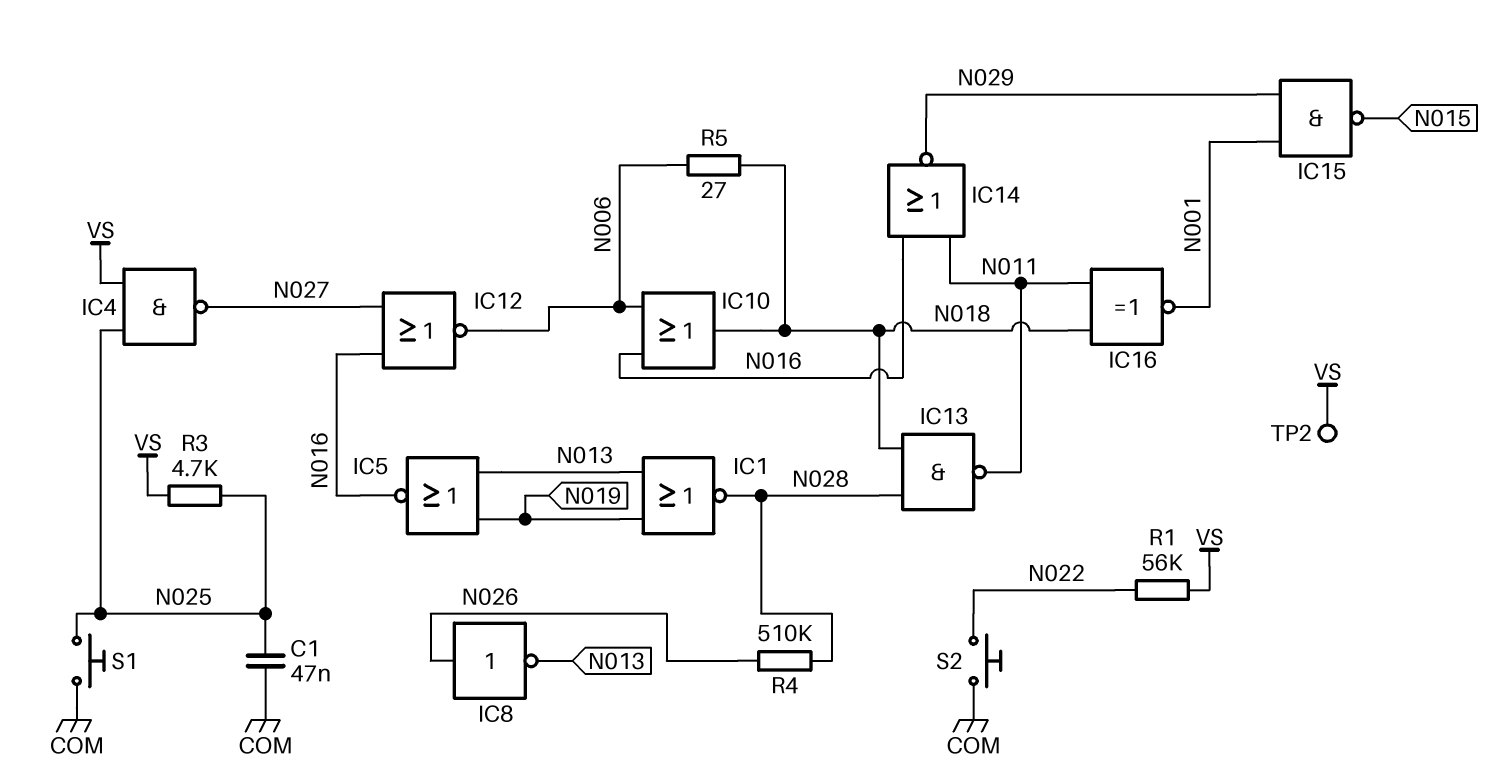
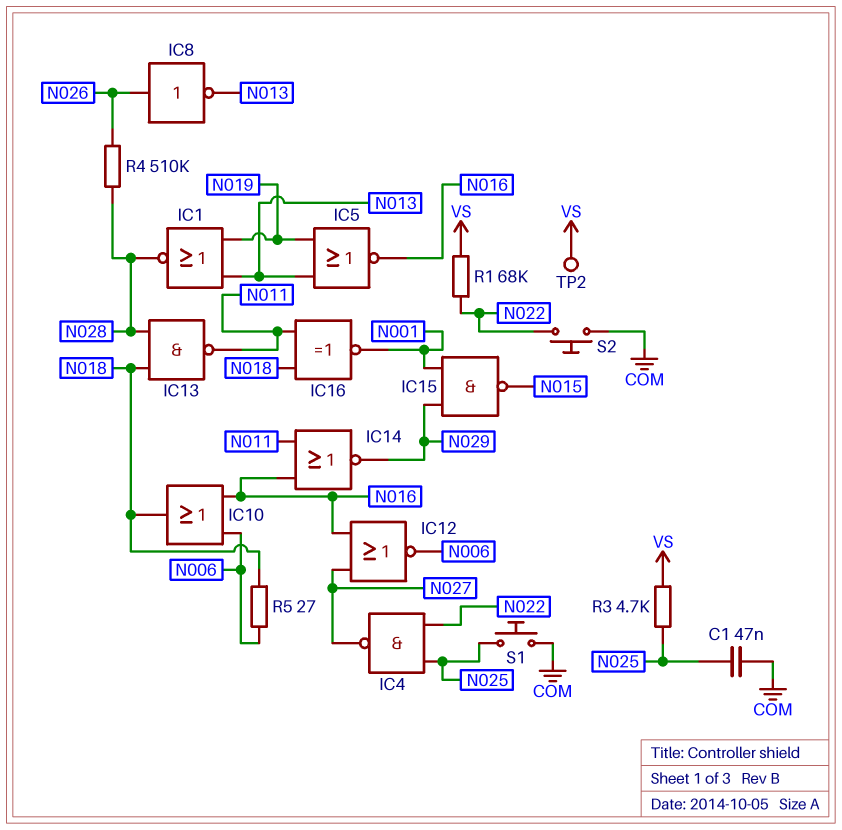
IC4: NAND (in N025, in VS, out N027) -> NAND (in N022, in N025, out N027)
R1: 56k (N022, VS) -> 68k (N022, VS)

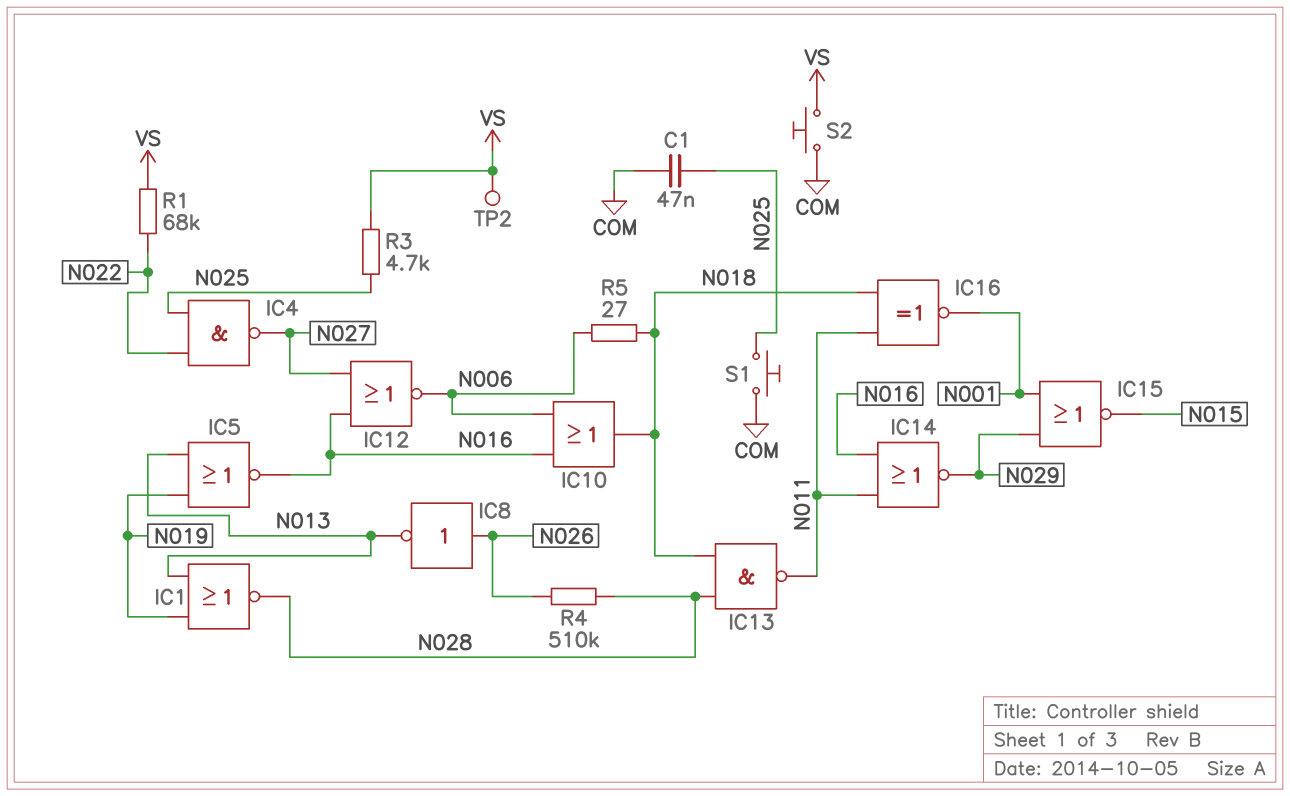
IC15: NAND (in N001, in N029, out N015) -> NOR (in N001, in N029, out N015)
S2: button (COM, N022) -> button (COM, VS)

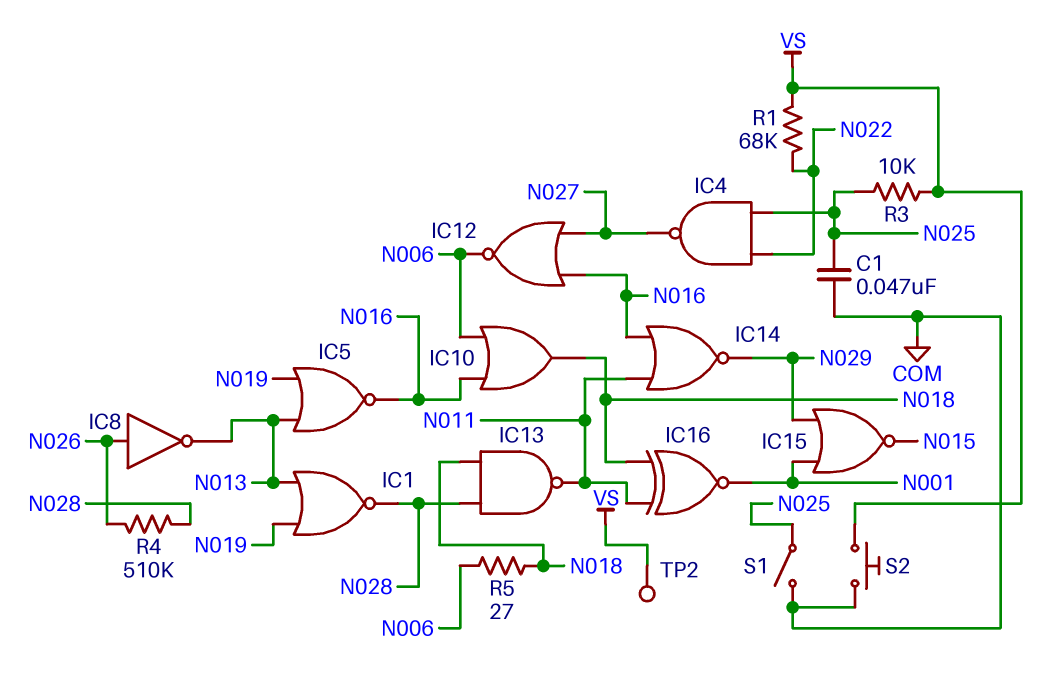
R3: 4.7k (N025, VS) -> 10k (N025, VS)
S1: button (COM, N025) -> switch (COM, N025)

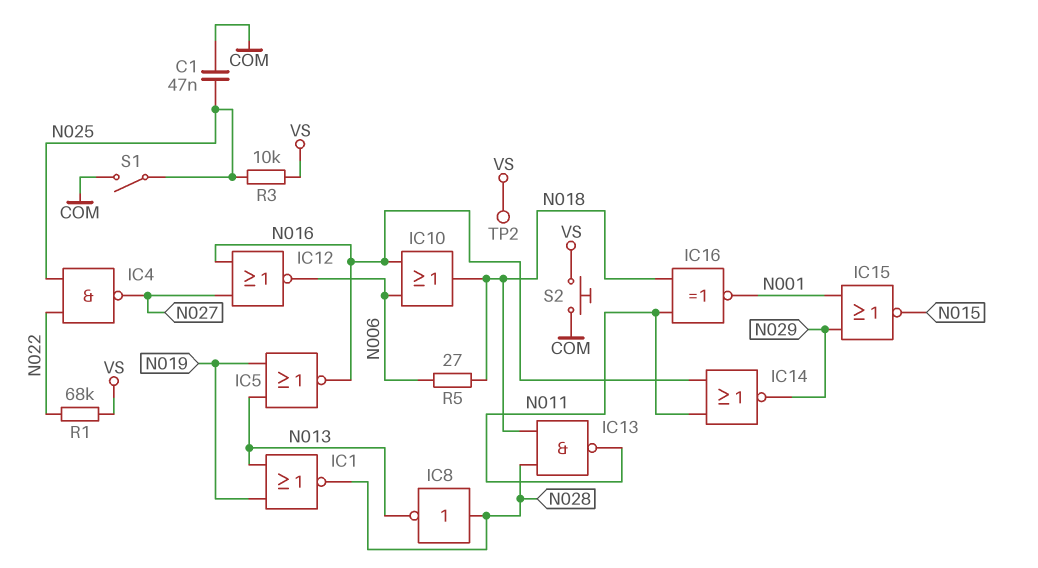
IC8: NOT (in N026, out N013) -> NOT (in N028, out N013)
R4: 510k (N026, N028) -> none

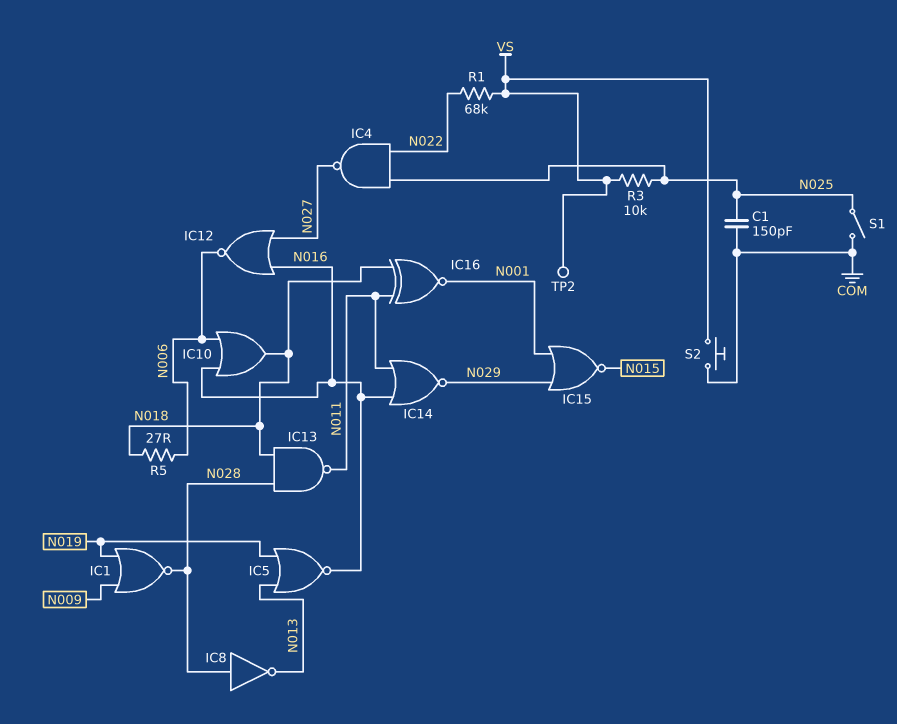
C1: 47nF (COM, N025) -> 150pF (COM, N025)
IC1: NOR (in N013, in N019, out N028) -> NOR (in N009, in N019, out N028)

